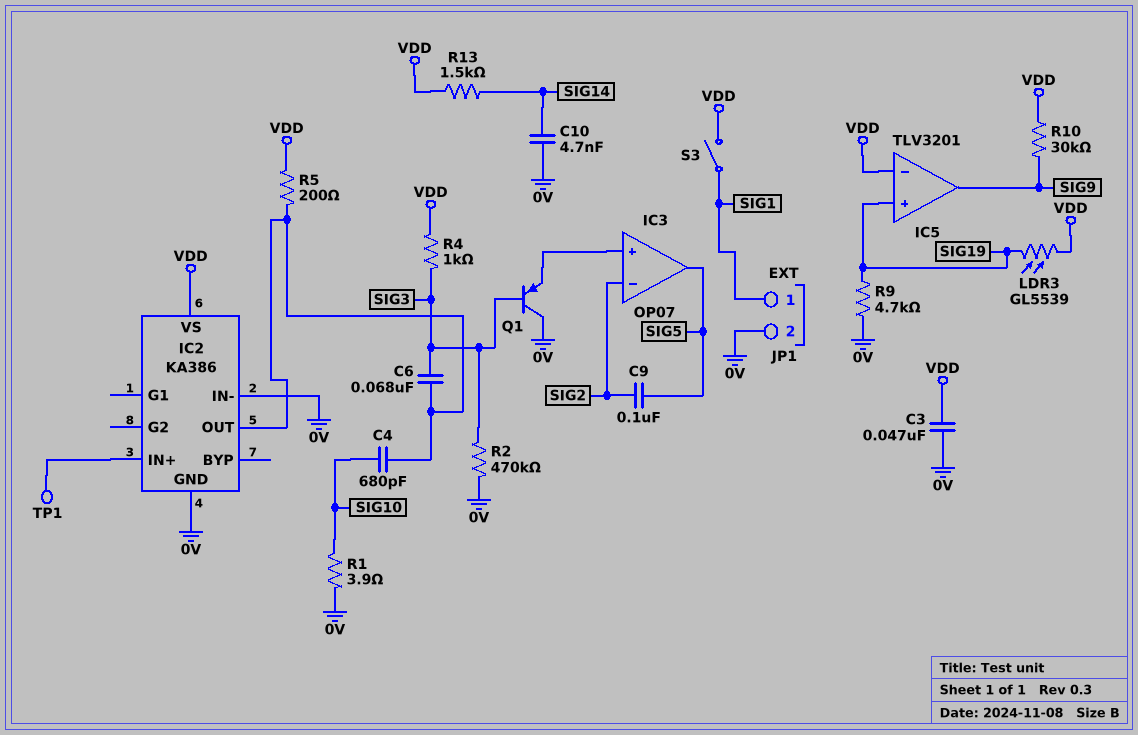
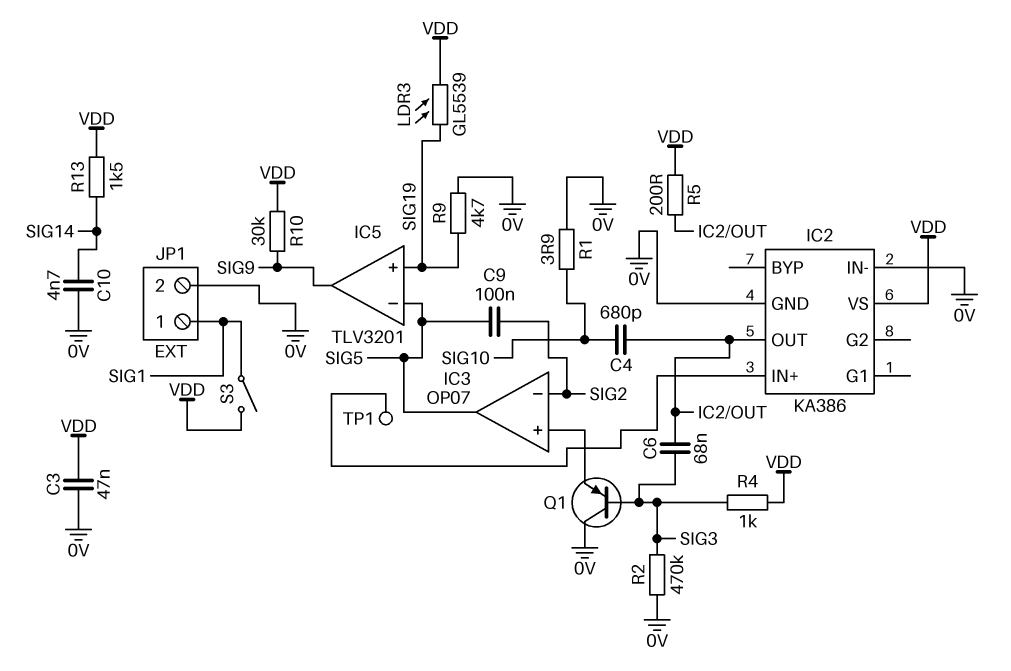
IC5 pin in-: VDD -> SIG5

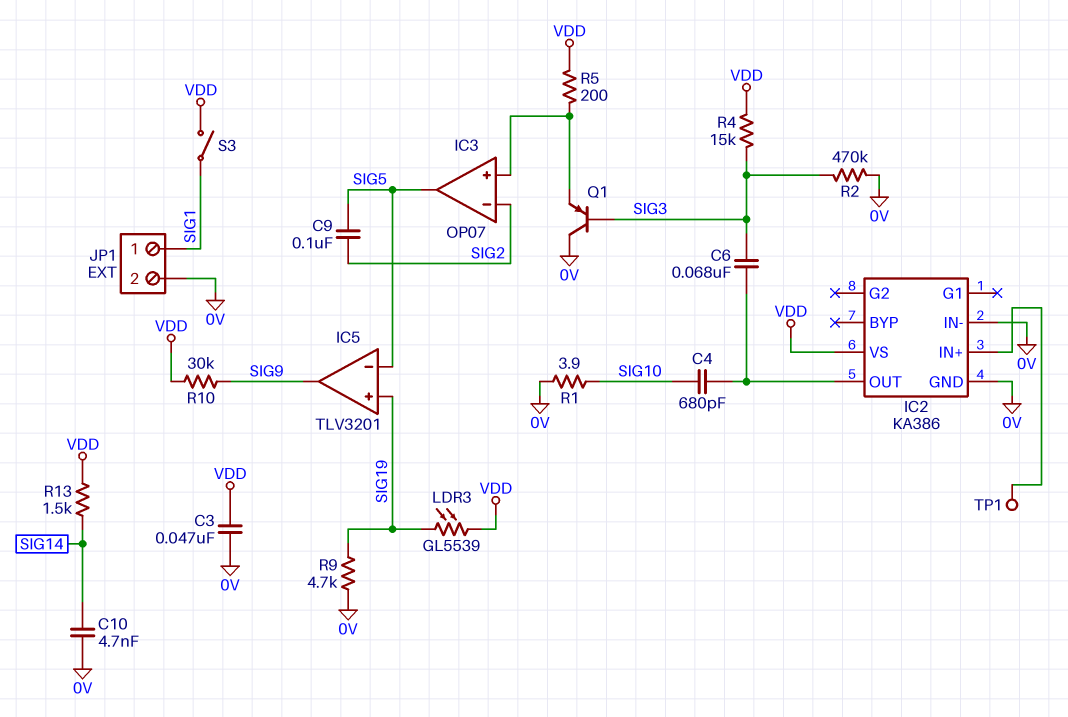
R4: 1k (SIG3, VDD) -> 15k (SIG3, VDD)
R5: 200 (IC2/OUT, VDD) -> 200 (IC3/in+, VDD)

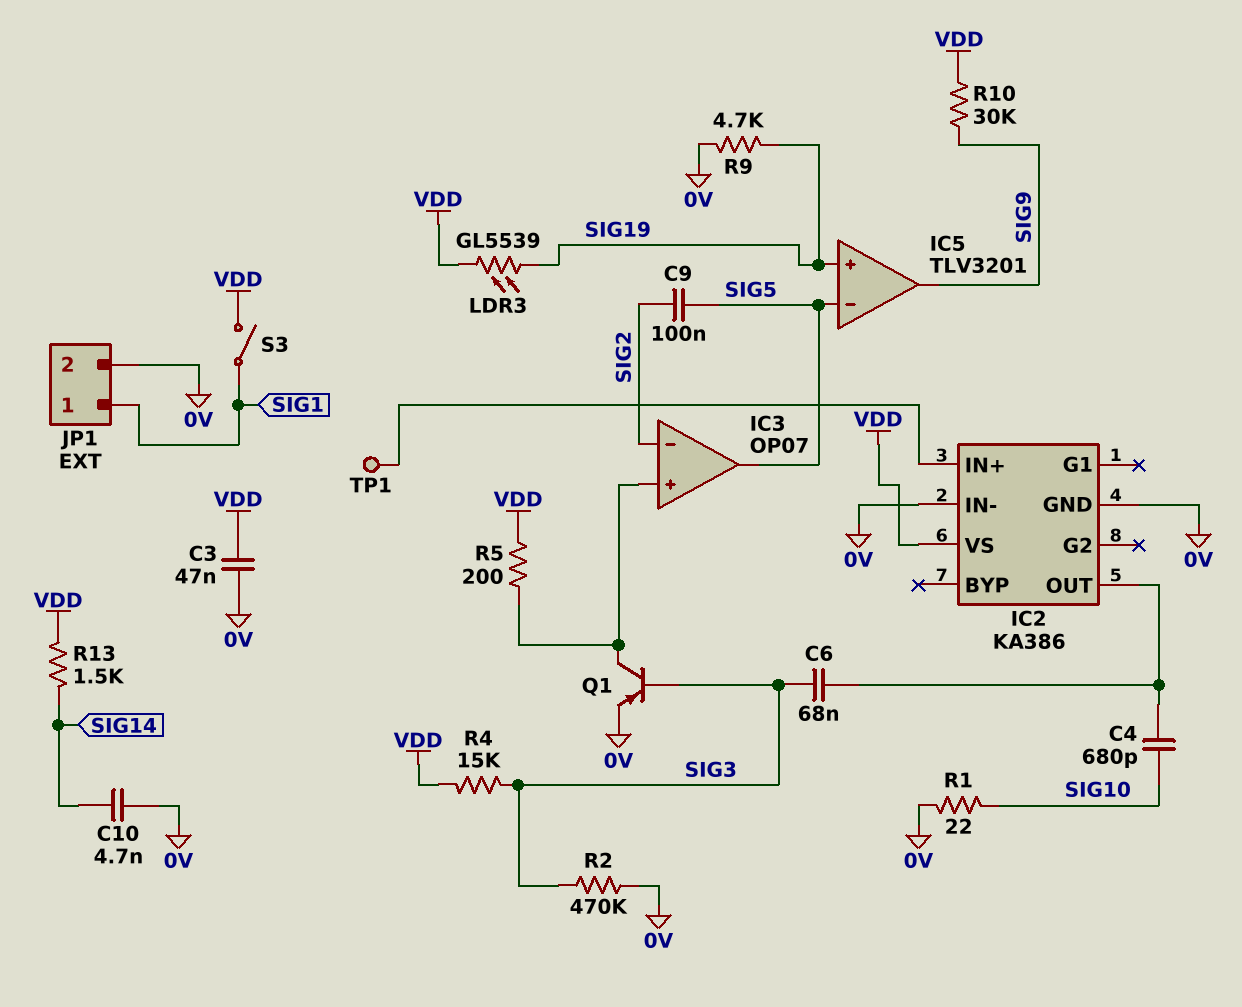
Q1: PNP (B SIG3, C 0V, E IC3/in+) -> PNP (B SIG3, C IC3/in+, E 0V)
R1: 3.9 (0V, SIG10) -> 22 (0V, SIG10)

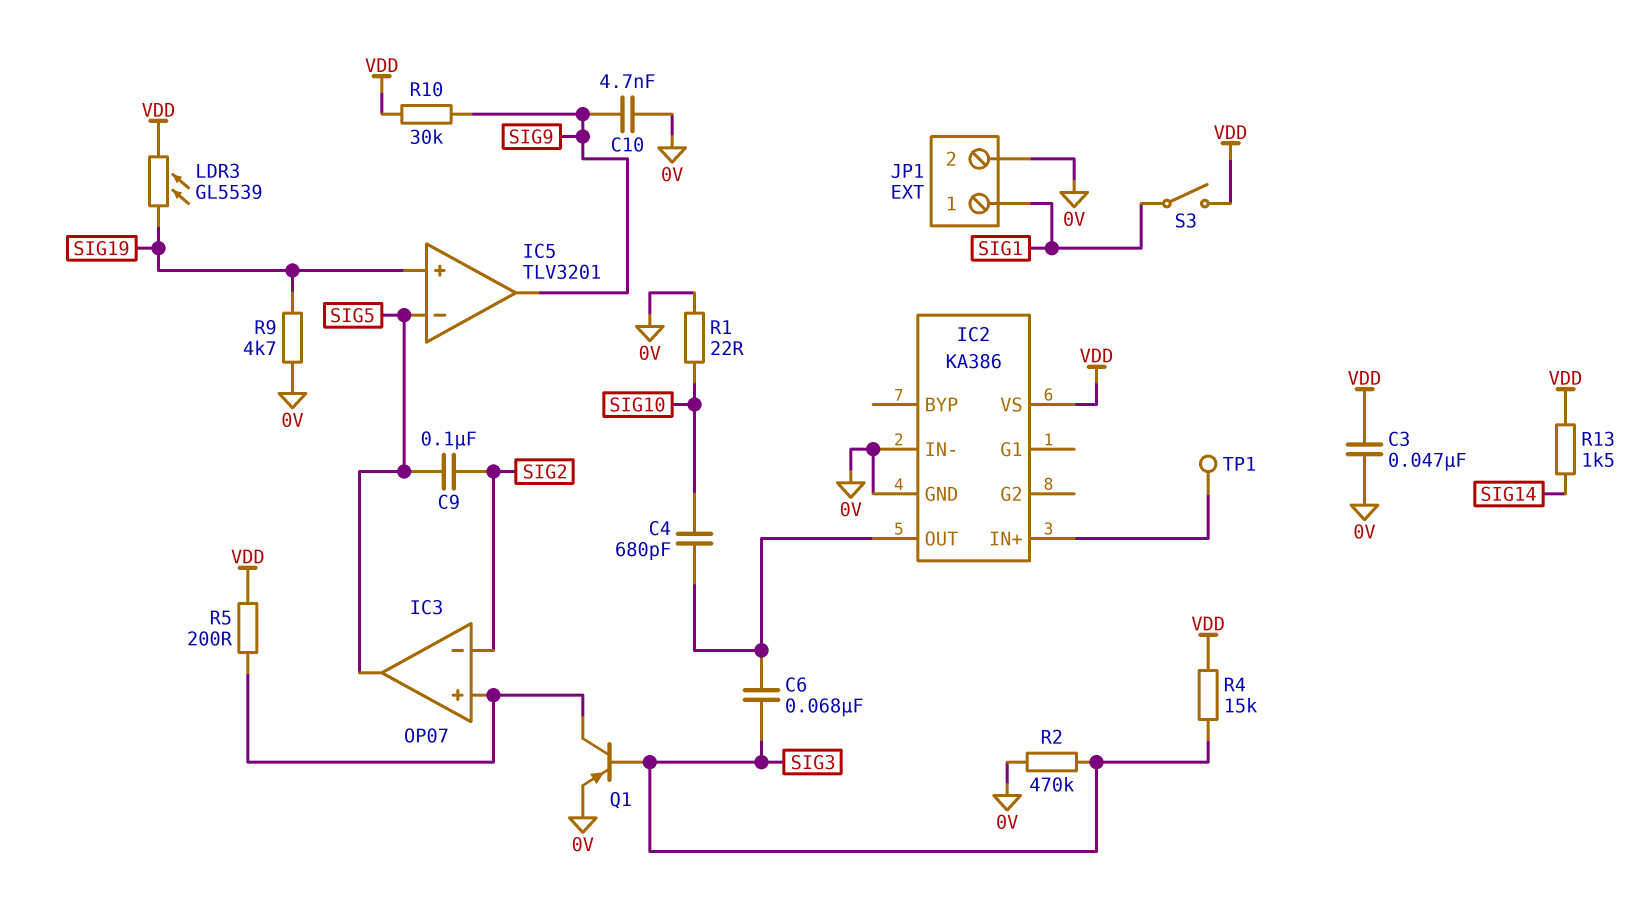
C10: 4.7nF (0V, SIG14) -> 4.7nF (0V, SIG9)

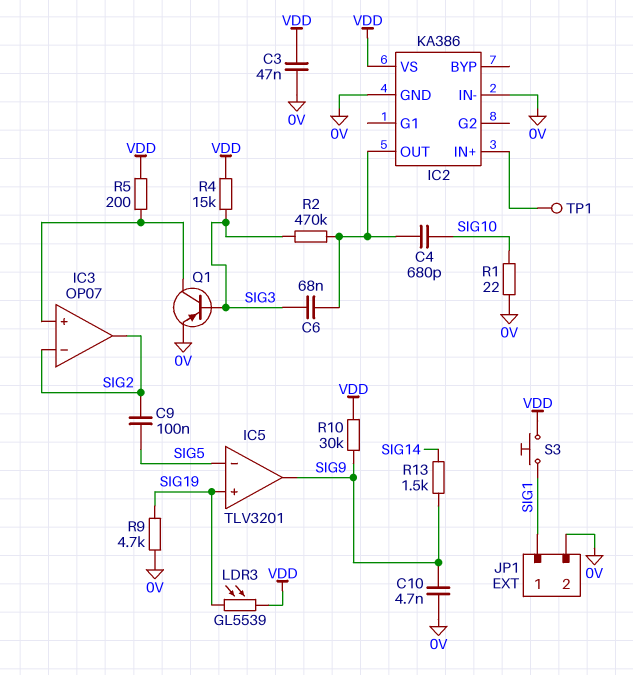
IC3 pin out: SIG5 -> SIG2
R2: 470k (0V, SIG3) -> 470k (IC2/OUT, SIG3)
R13: 1.5k (SIG14, VDD) -> 1.5k (SIG9, SIG14)
S3: switch (SIG1, VDD) -> button (SIG1, VDD)

